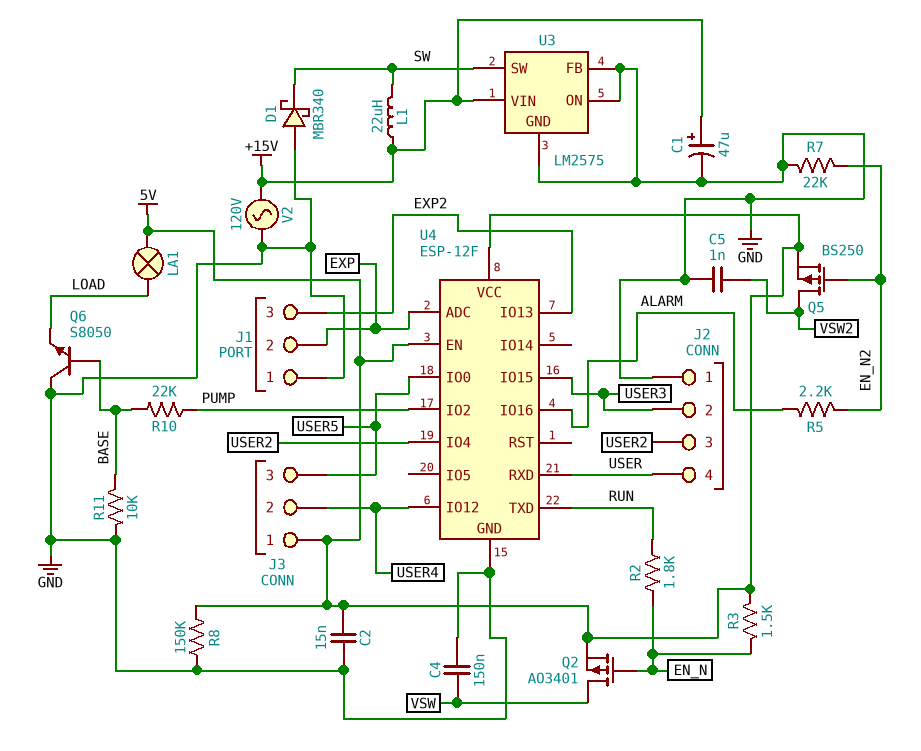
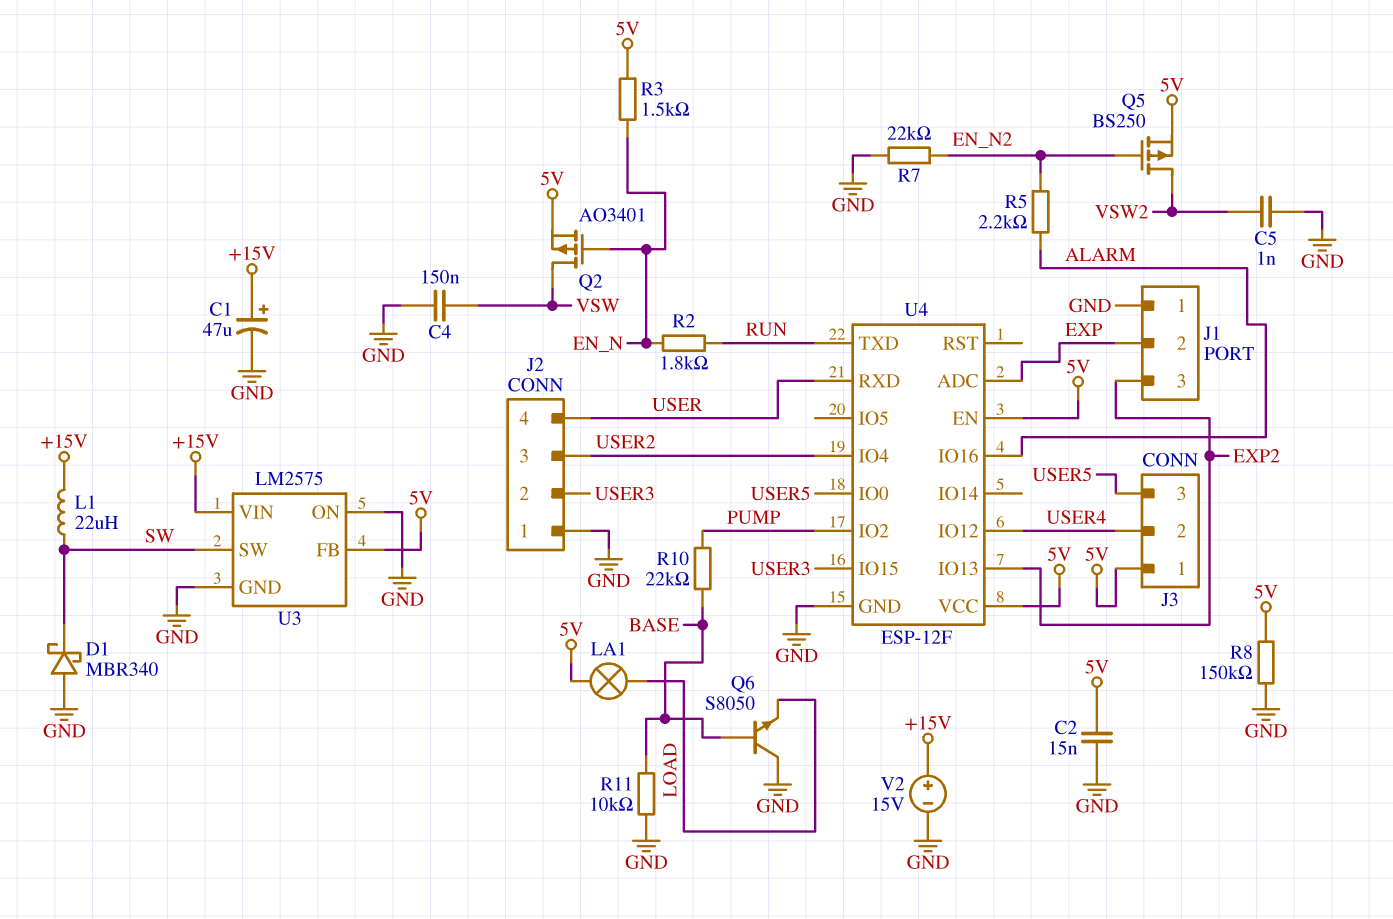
U3 pin FB: GND -> 5V
V2: AC 120V (+15V, GND) -> 15V (plus +15V, minus GND)

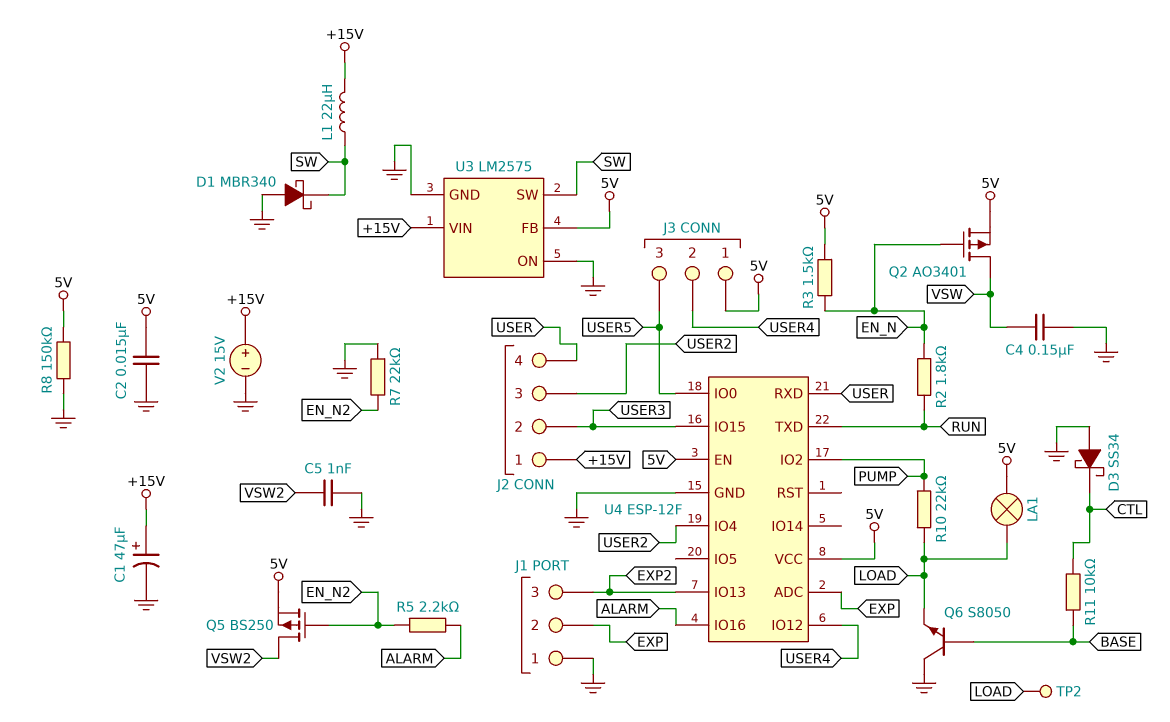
D3: none -> schottky SS34 (A GND, K CTL)
J2 pin 1: GND -> +15V
R10: 22k (BASE, PUMP) -> 22k (LOAD, PUMP)
R11: 10k (BASE, GND) -> 10k (BASE, CTL)
TP2: none -> test point (LOAD)

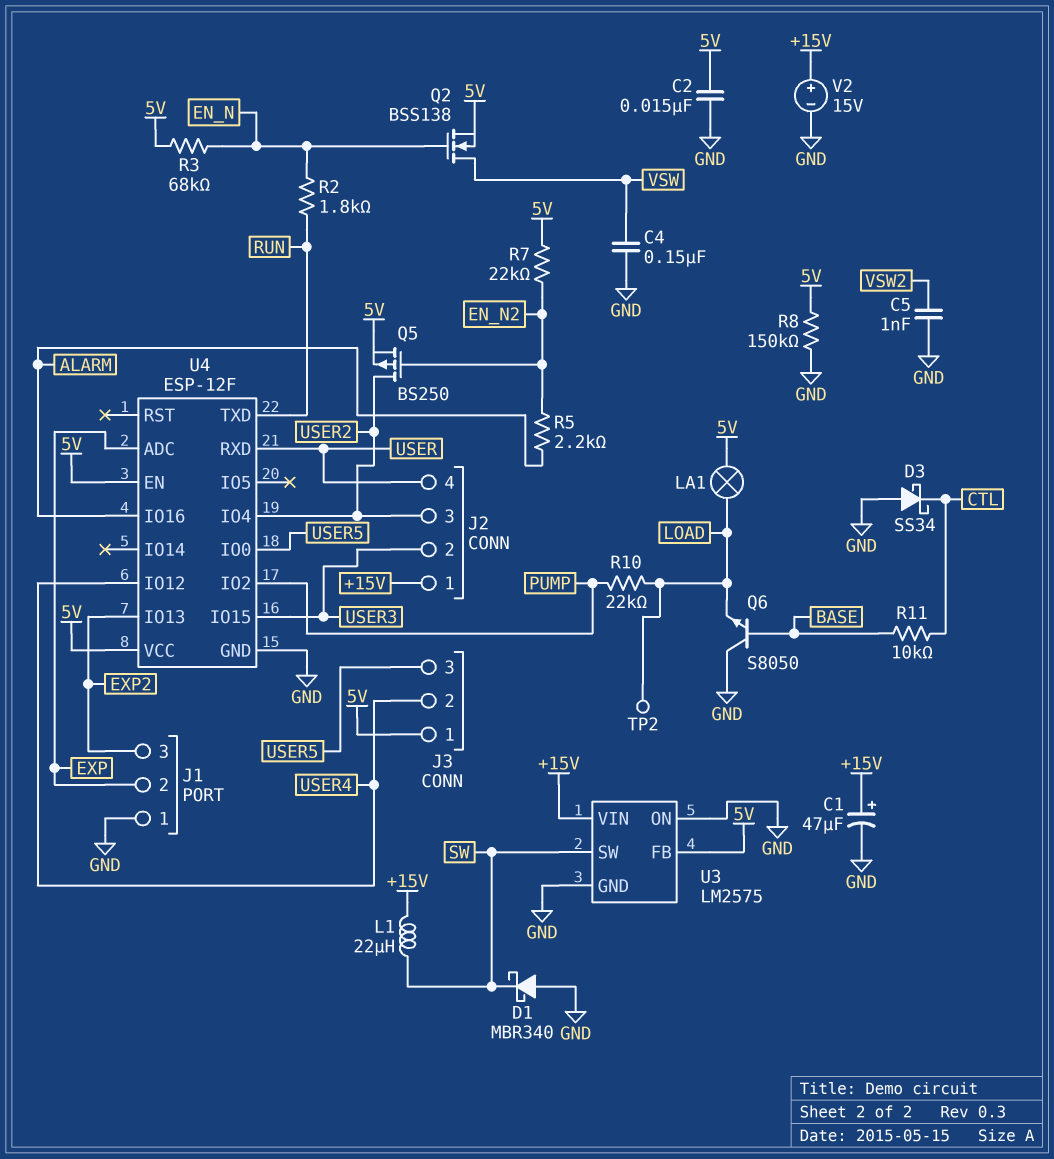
Q2: PMOS AO3401 (G EN_N, D VSW, S 5V) -> NMOS BSS138 (G EN_N, D VSW, S 5V)
Q5: PMOS BS250 (G EN_N2, D VSW2, S 5V) -> PMOS BS250 (G EN_N2, D USER2, S 5V)
R3: 1.5k (5V, EN_N) -> 68k (5V, EN_N)
R7: 22k (EN_N2, GND) -> 22k (5V, EN_N2)

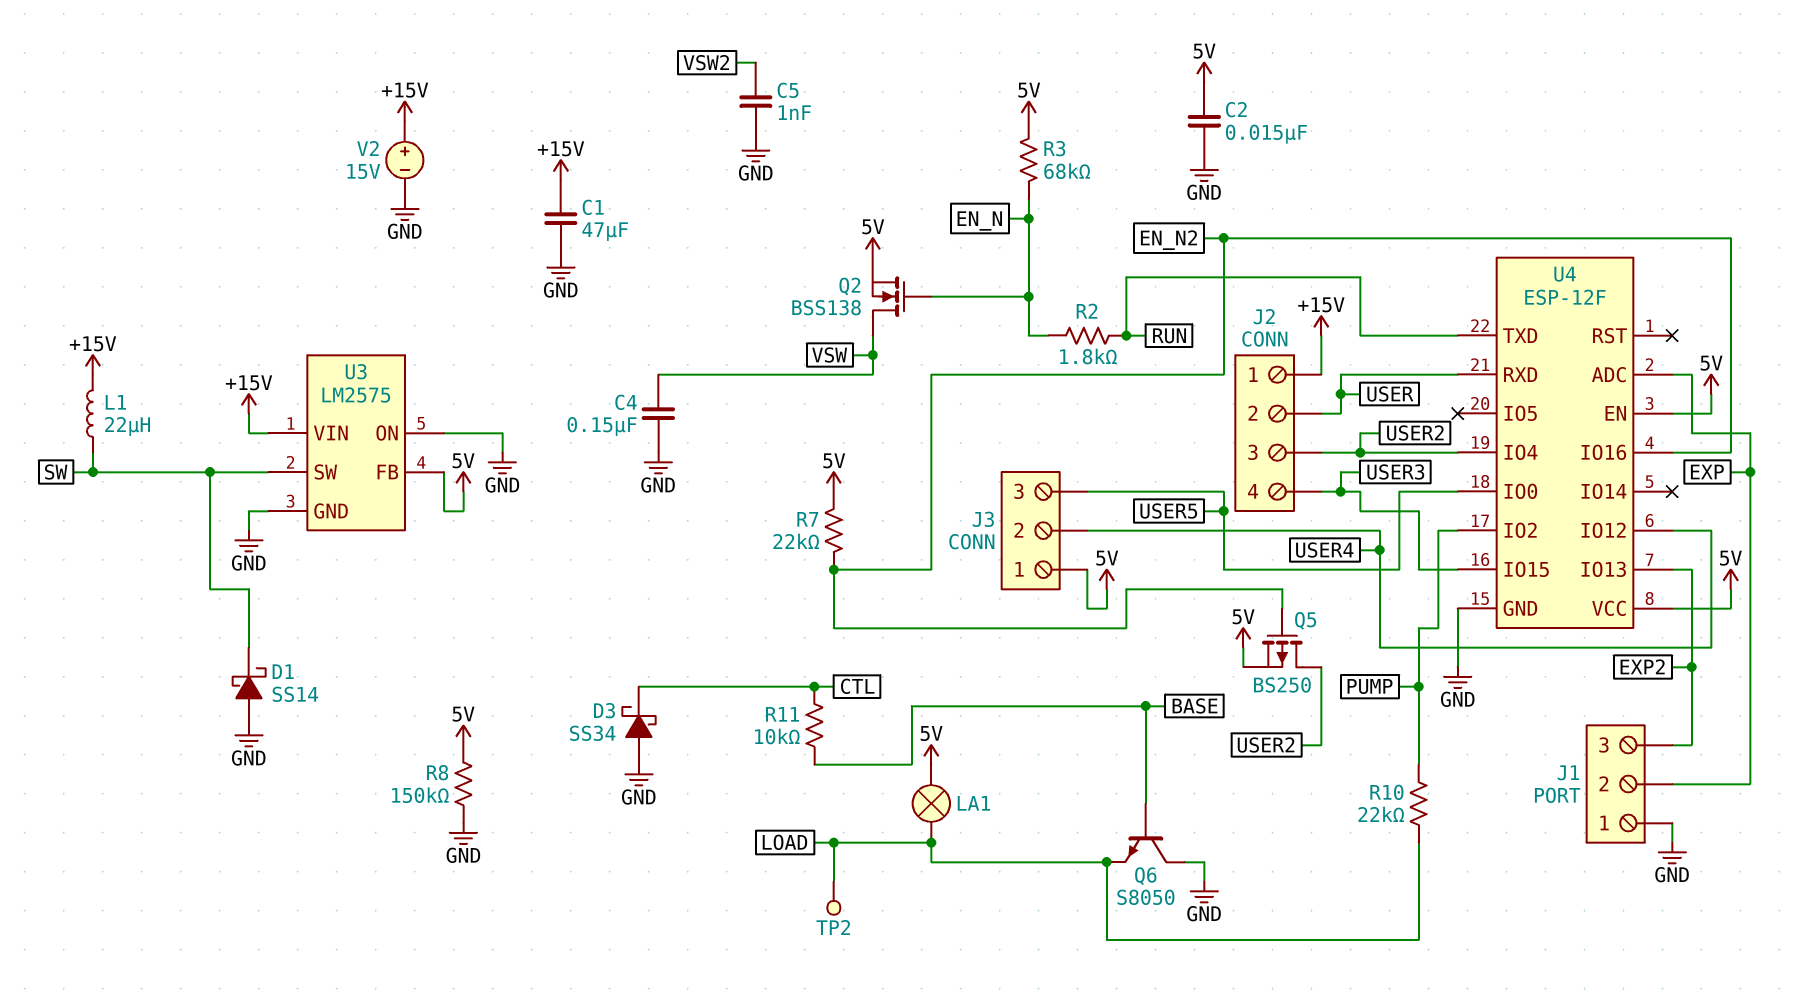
C1: 47uF (plus +15V, minus GND) -> 47uF (+15V, GND)
D1: schottky MBR340 (A GND, K SW) -> schottky SS14 (A GND, K SW)
J2 pin 2: USER3 -> USER
J2 pin 4: USER -> USER3
R5: 2.2k (ALARM, EN_N2) -> none
U4 pin IO16: ALARM -> EN_N2

